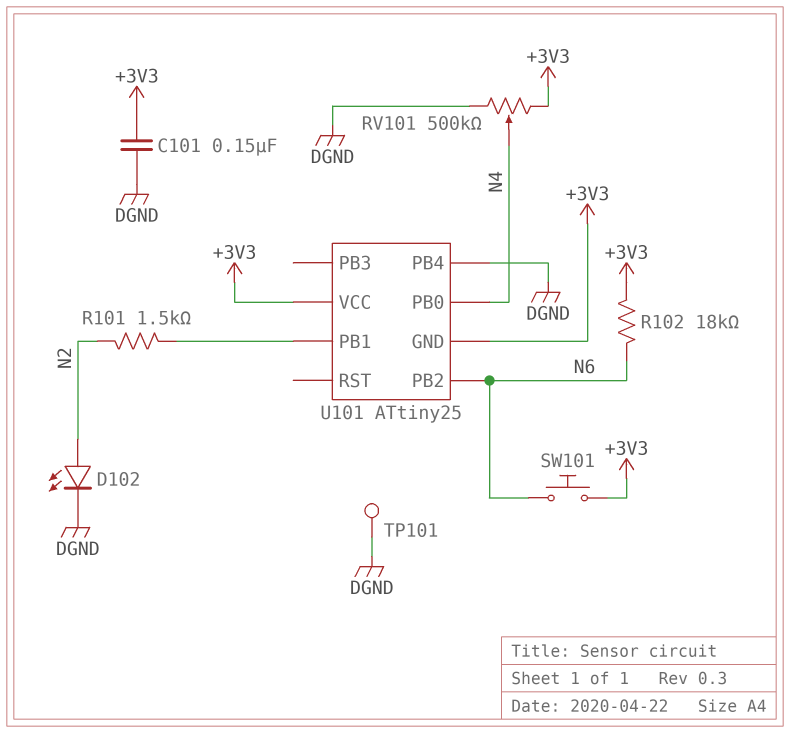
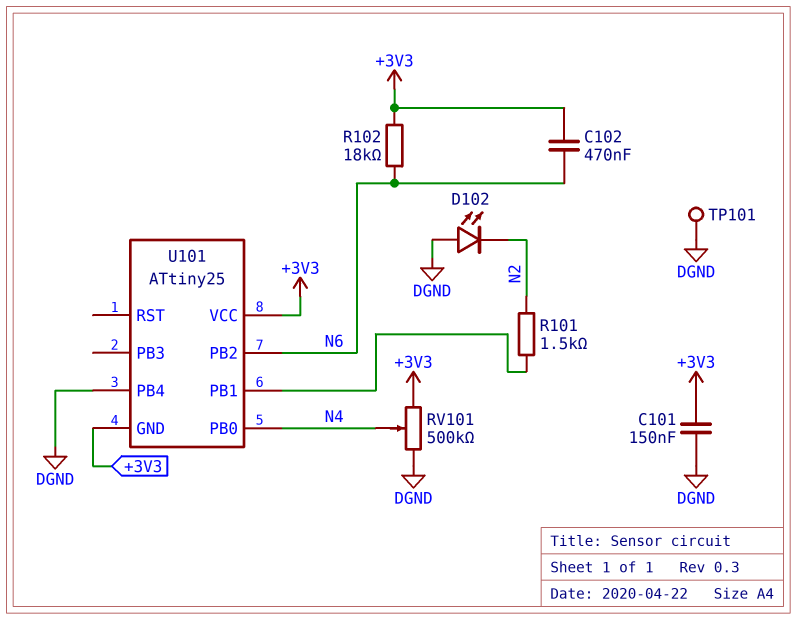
C102: none -> 470nF (+3V3, N6)
D102: LED (A N2, K DGND) -> LED (A DGND, K N2)
SW101: button (+3V3, N6) -> none

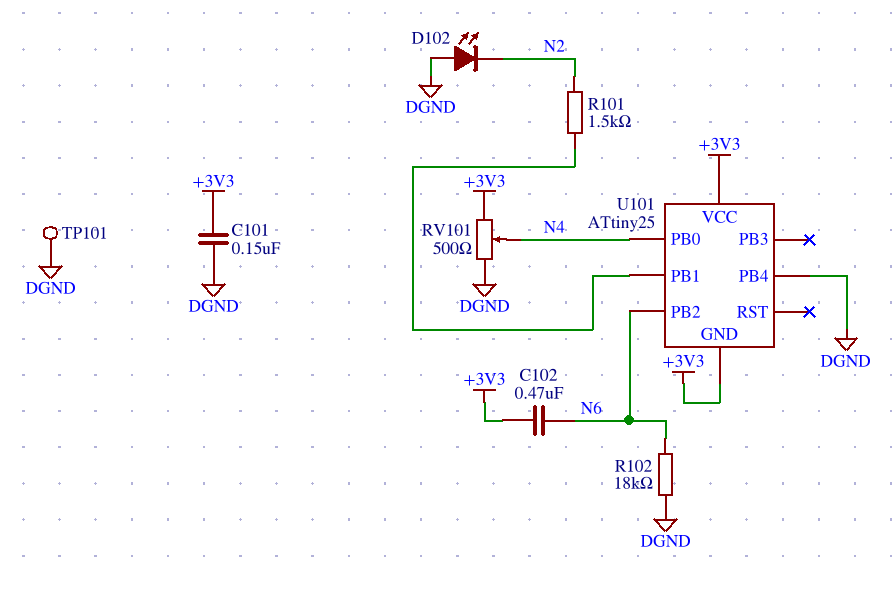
R102: 18k (+3V3, N6) -> 18k (DGND, N6)
RV101: 500k (+3V3, DGND, wiper N4) -> 500 (+3V3, DGND, wiper N4)

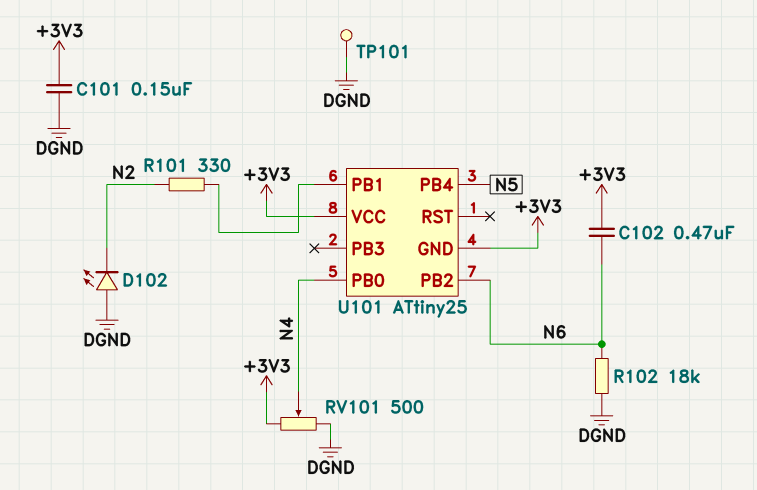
R101: 1.5k (N2, U101/PB1) -> 330 (N2, U101/PB1)
U101 pin PB4: DGND -> N5

